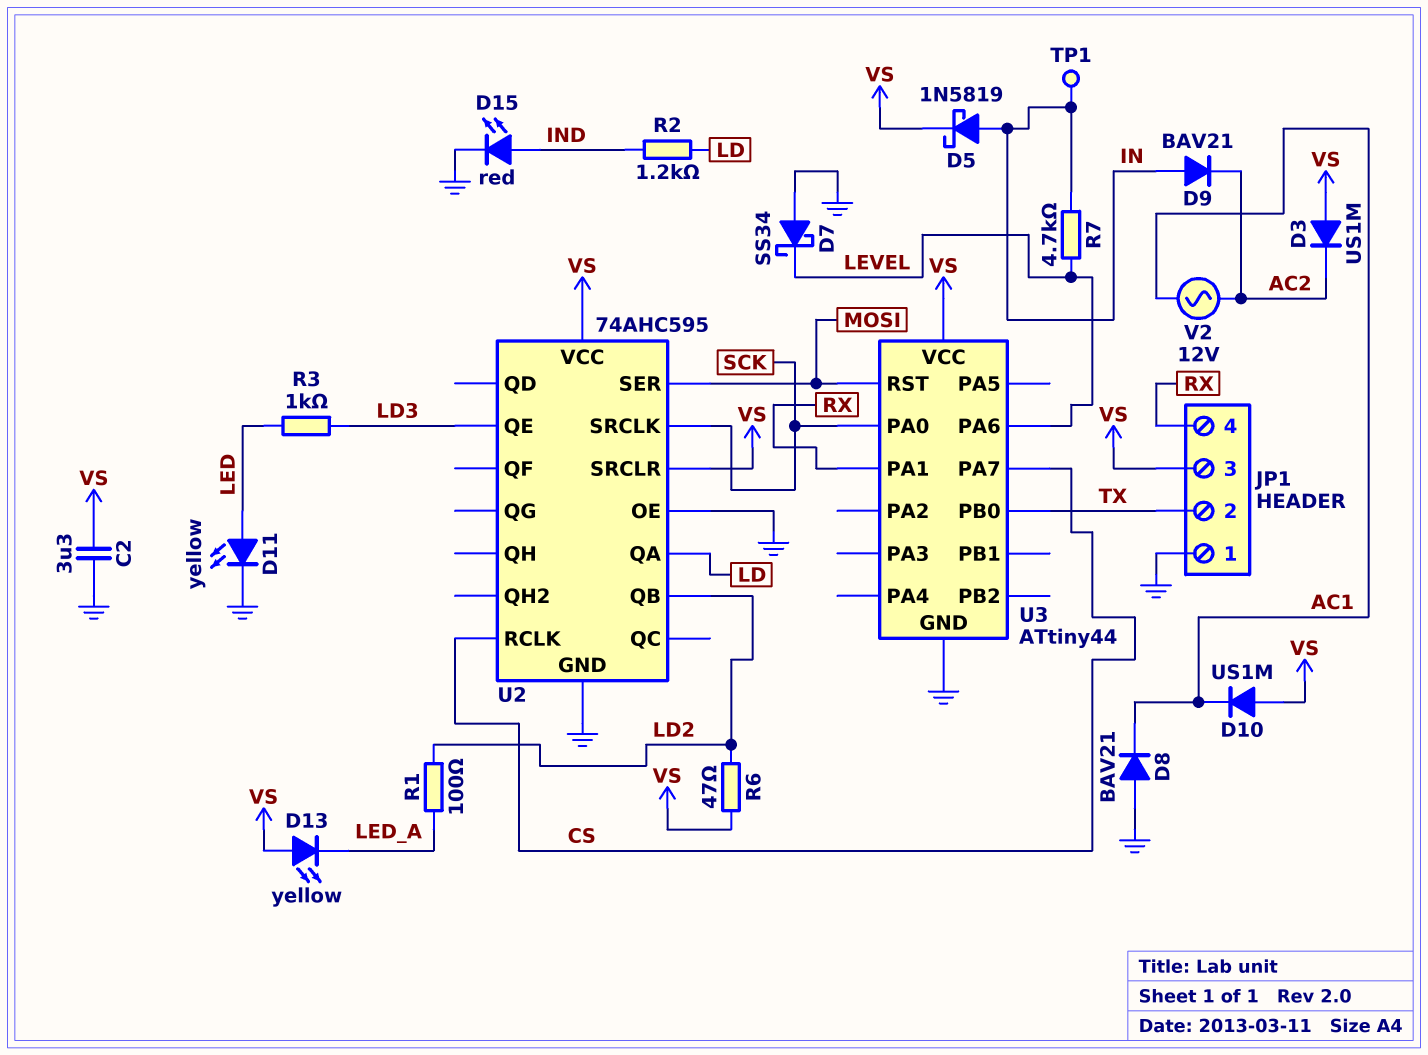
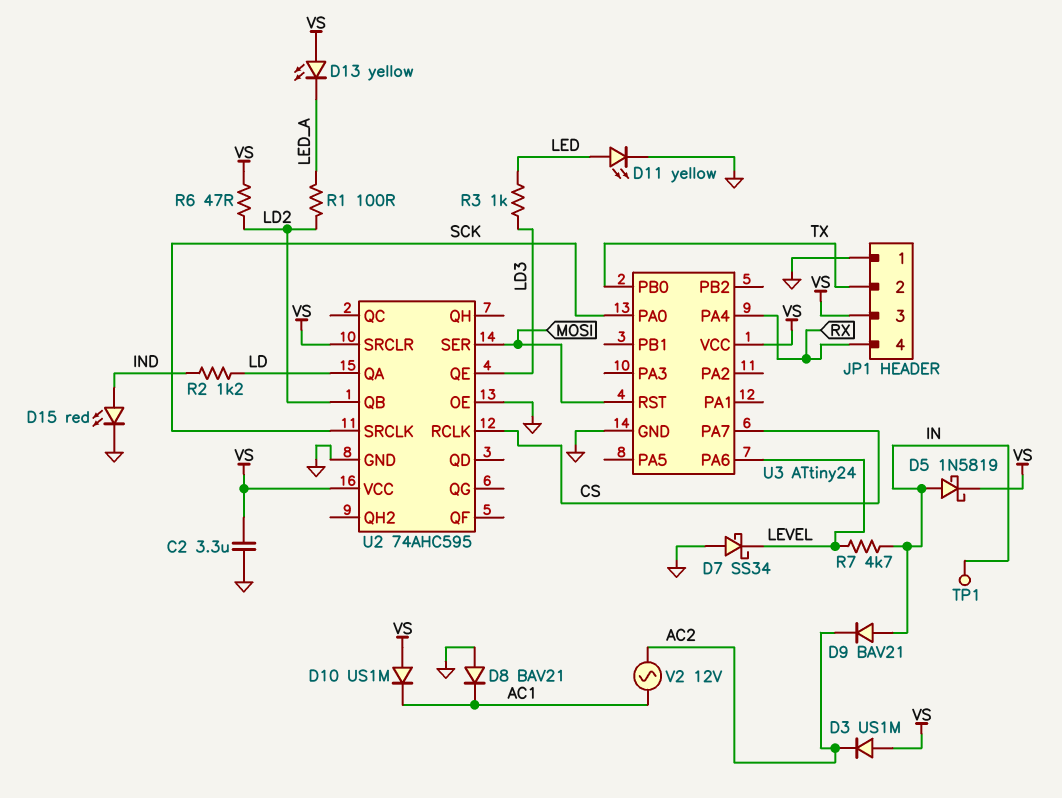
U3: ATtiny44 -> ATtiny24
U3 pin PA1: RX -> none
U3 pin PA4: none -> RX

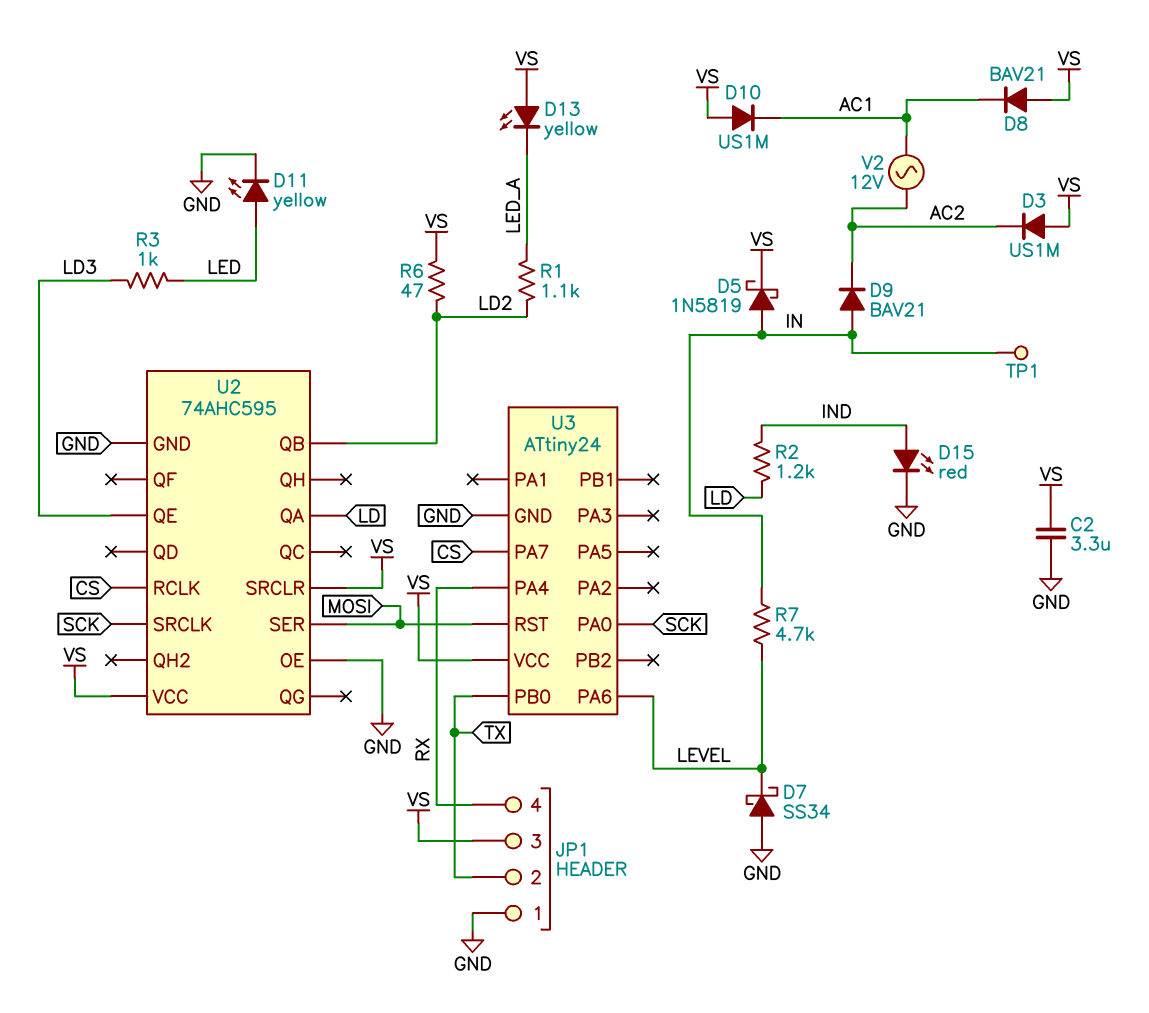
D8: diode BAV21 (A GND, K AC1) -> diode BAV21 (A VS, K AC1)
R1: 100 (LD2, LED_A) -> 1.1k (LD2, LED_A)

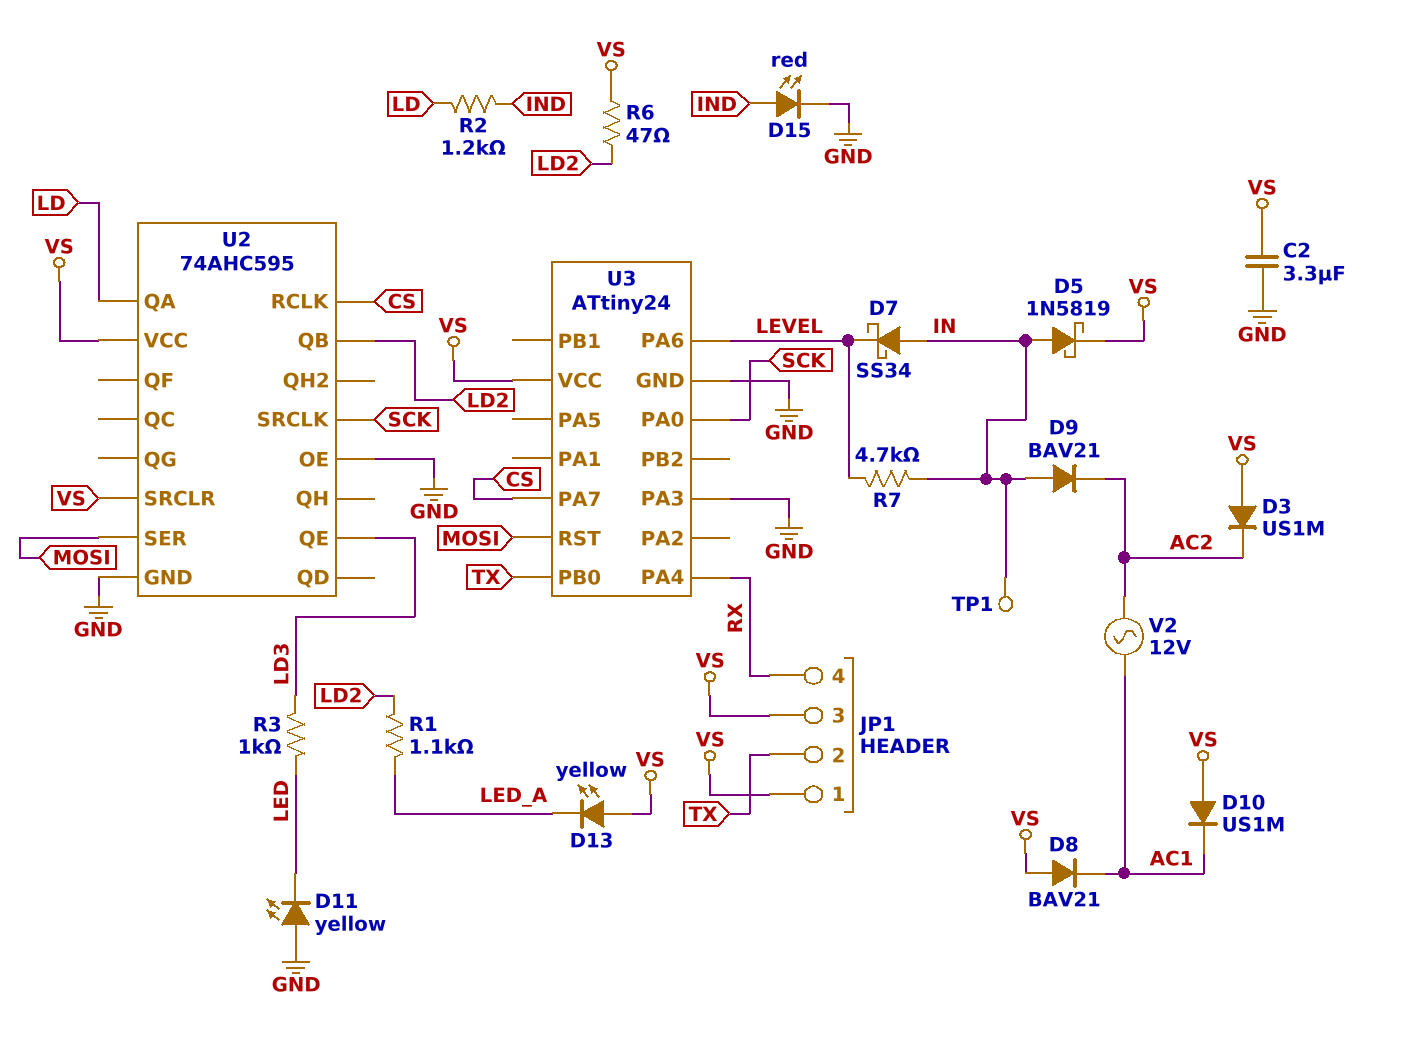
D7: schottky SS34 (A GND, K LEVEL) -> schottky SS34 (A IN, K LEVEL)
D11: LED yellow (A LED, K GND) -> LED yellow (A GND, K LED)
JP1 pin 1: GND -> VS
U3 pin PA3: none -> GND

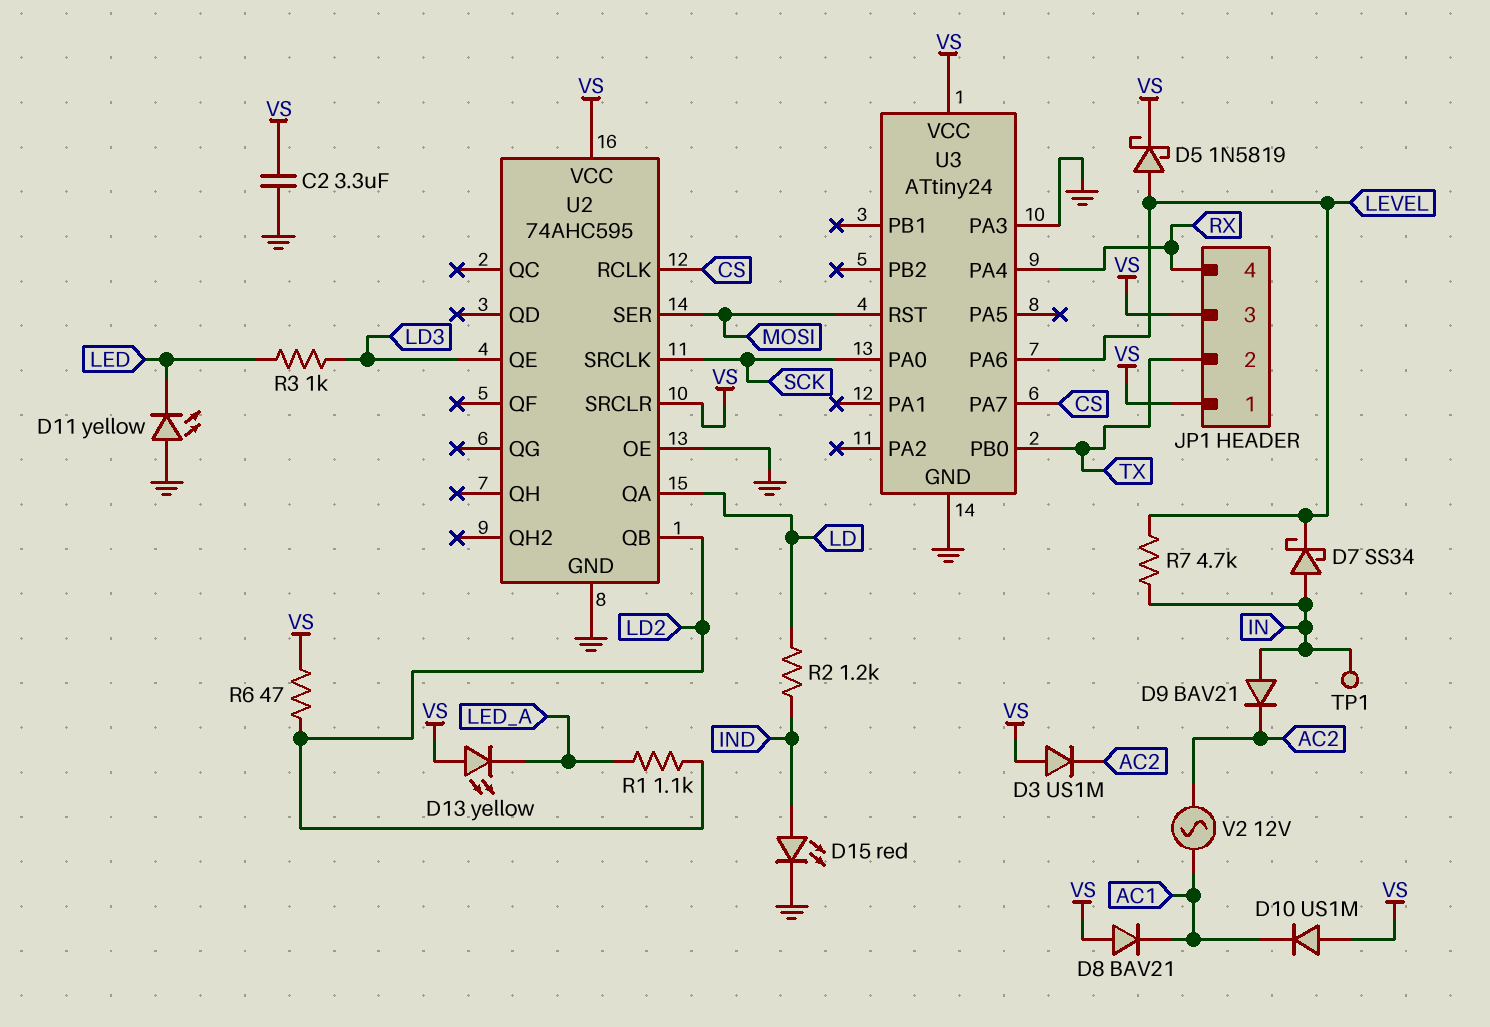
D5: schottky 1N5819 (A IN, K VS) -> schottky 1N5819 (A LEVEL, K VS)

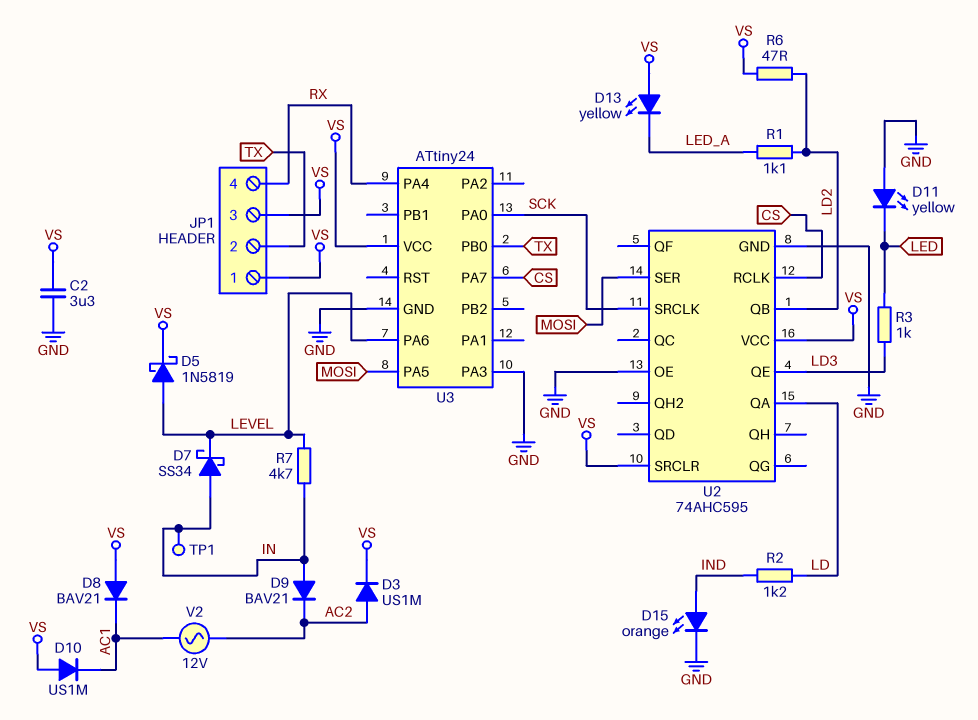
D3: diode US1M (A VS, K AC2) -> diode US1M (A AC2, K VS)
D15: LED red (A IND, K GND) -> LED orange (A IND, K GND)
U3 pin PA5: none -> MOSI
U3 pin RST: MOSI -> none

